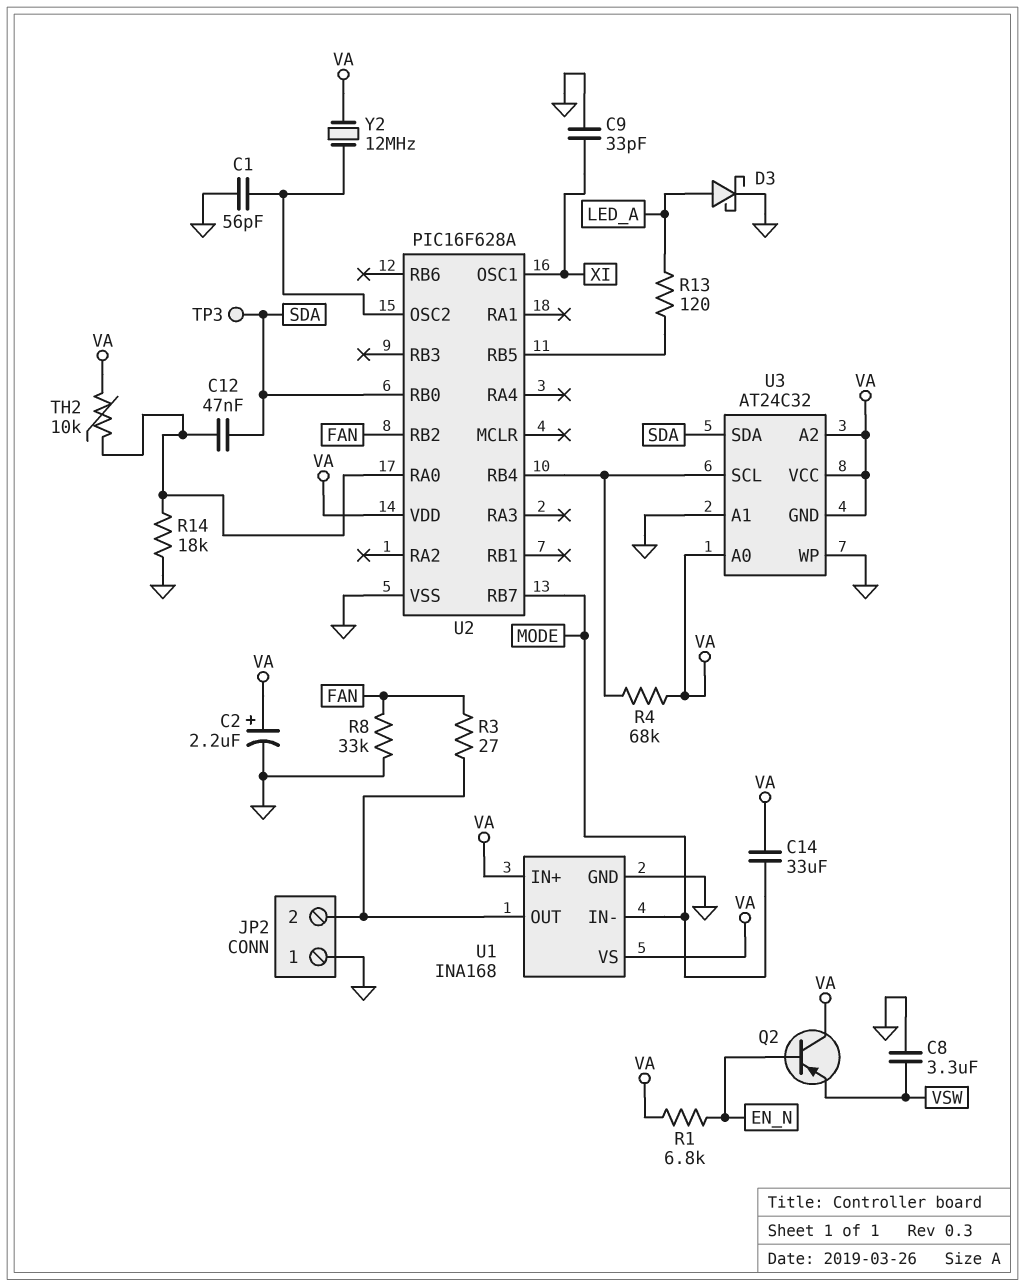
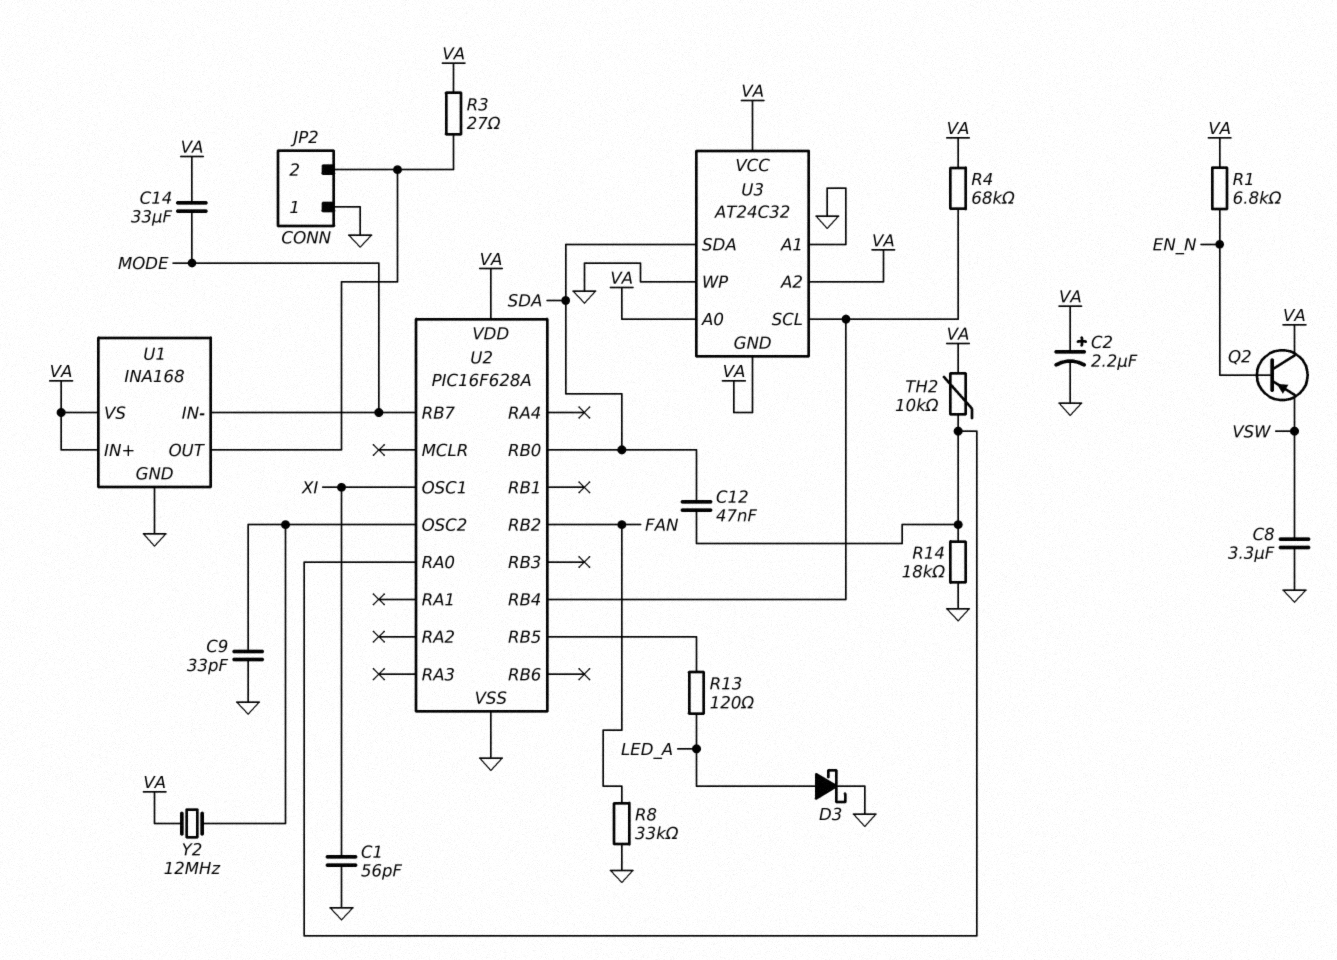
C1: 56pF (GND, U2/OSC2) -> 56pF (GND, XI)
C9: 33pF (GND, XI) -> 33pF (GND, U2/OSC2)
R3: 27 (FAN, JP2/2) -> 27 (JP2/2, VA)
TP3: test point (SDA) -> none

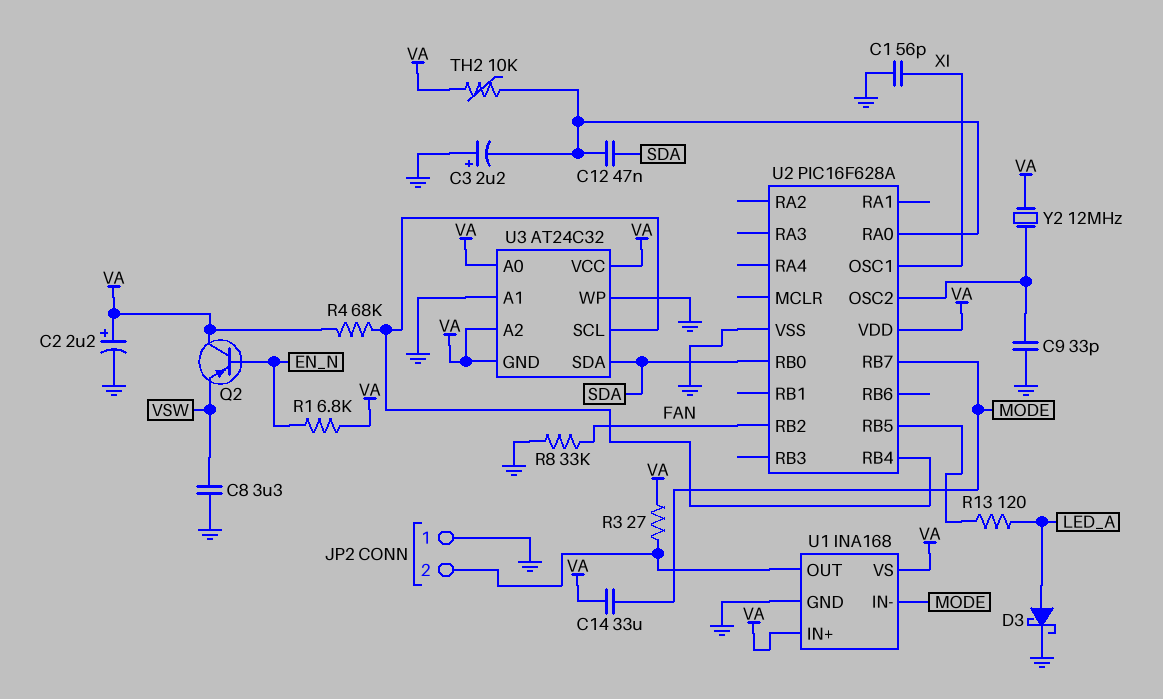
C3: none -> 2.2uF (plus GND, minus U2/RA0)
R14: 18k (GND, U2/RA0) -> none

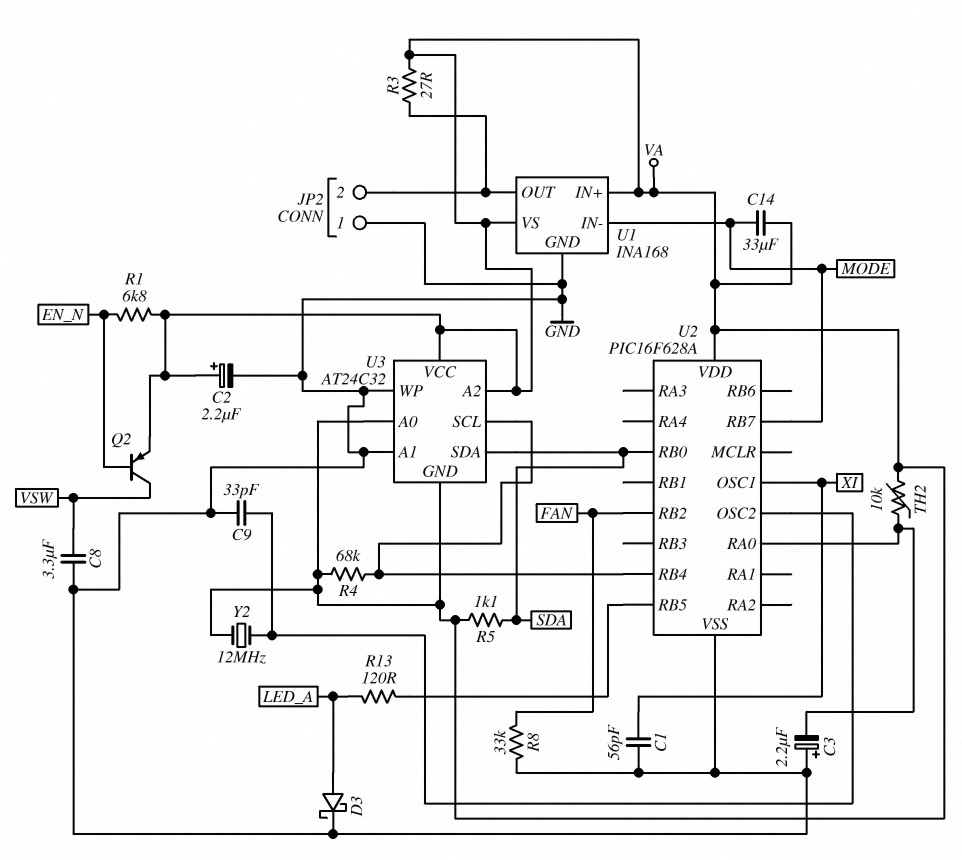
C12: 47nF (SDA, U2/RA0) -> none
Q2: PNP (B EN_N, C VA, E VSW) -> PNP (B EN_N, C VSW, E VA)
R5: none -> 1.1k (SDA, VA)

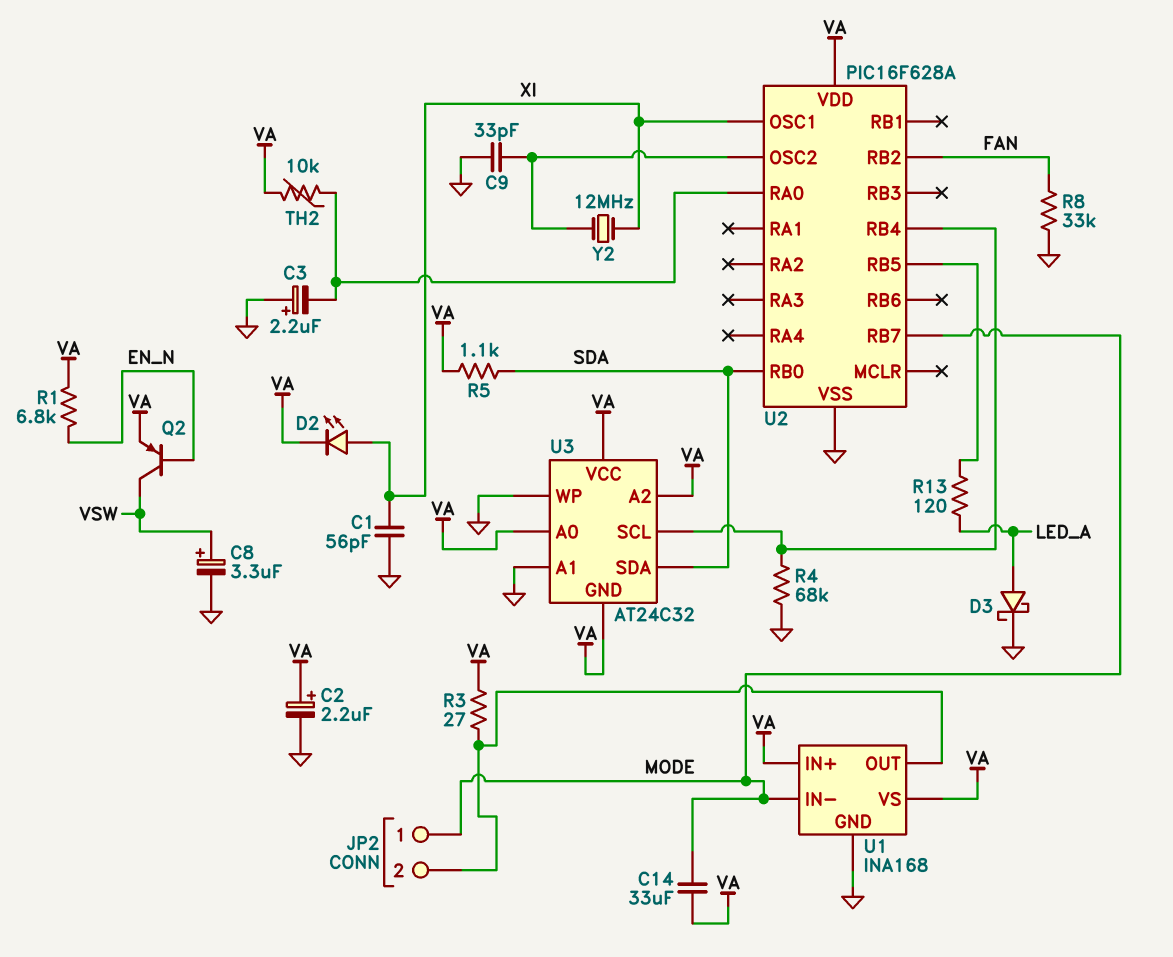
C8: 3.3uF (GND, VSW) -> 3.3uF (plus VSW, minus GND)
D2: none -> LED (A XI, K VA)
JP2 pin 1: GND -> MODE
R4: 68k (U2/RB4, VA) -> 68k (GND, U2/RB4)
Y2: 12MHz (U2/OSC2, VA) -> 12MHz (U2/OSC2, XI)

